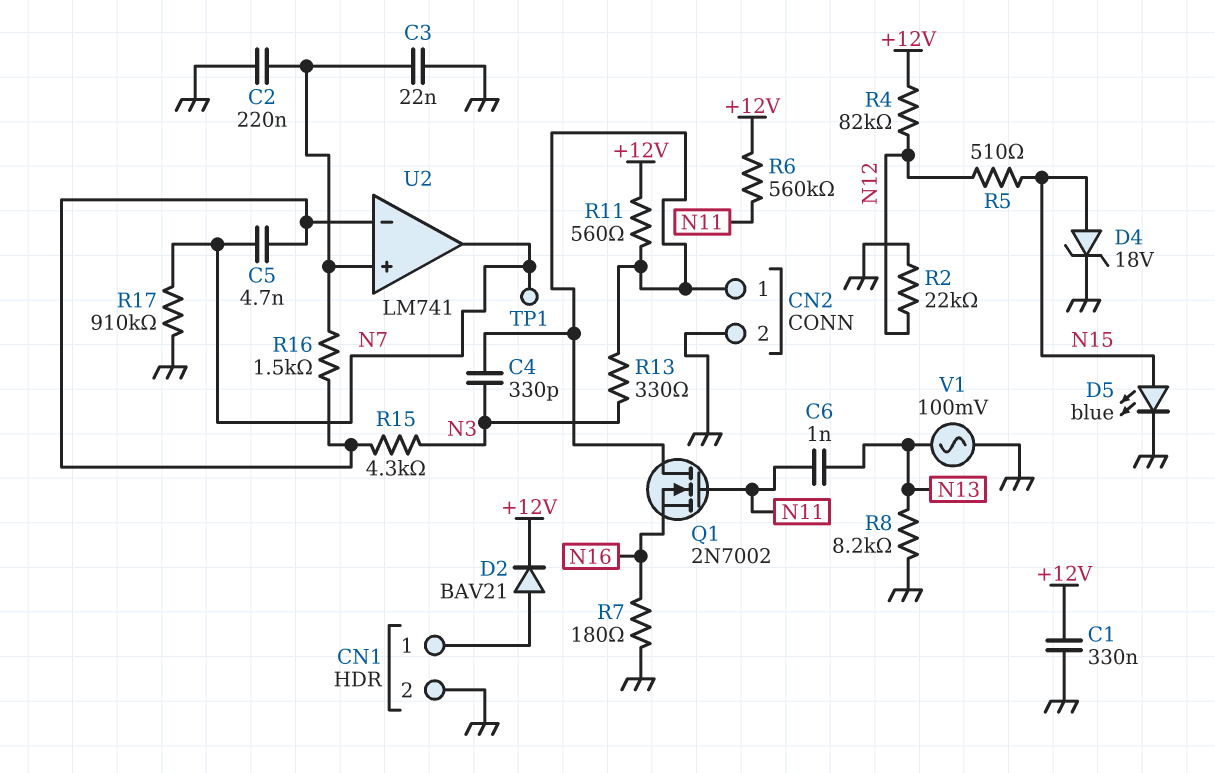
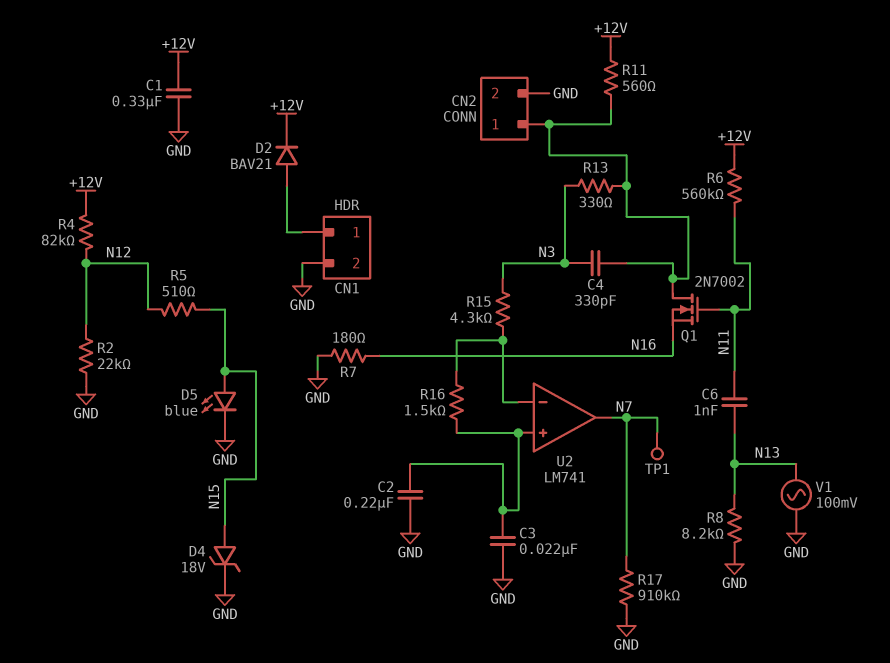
C5: 4.7nF (N7, U2/in-) -> none

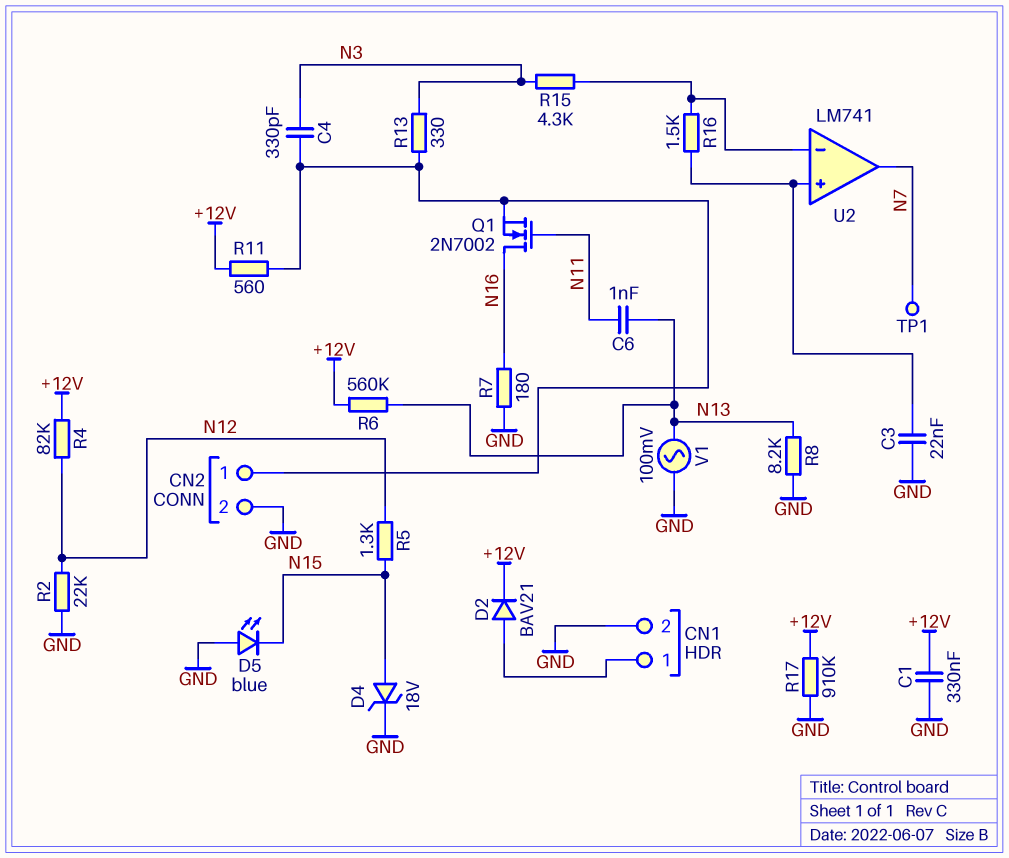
C2: 220nF (GND, U2/in+) -> none
D5: LED blue (A N15, K GND) -> LED blue (A GND, K N15)
Q1: NMOS 2N7002 (G N11, D CN2/1, S N16) -> NMOS 2N7002 (G N11, D N16, S CN2/1)
R5: 510 (N12, N15) -> 1.3k (N12, N15)
R6: 560k (+12V, N11) -> 560k (+12V, N13)
R17: 910k (GND, N7) -> 910k (+12V, GND)

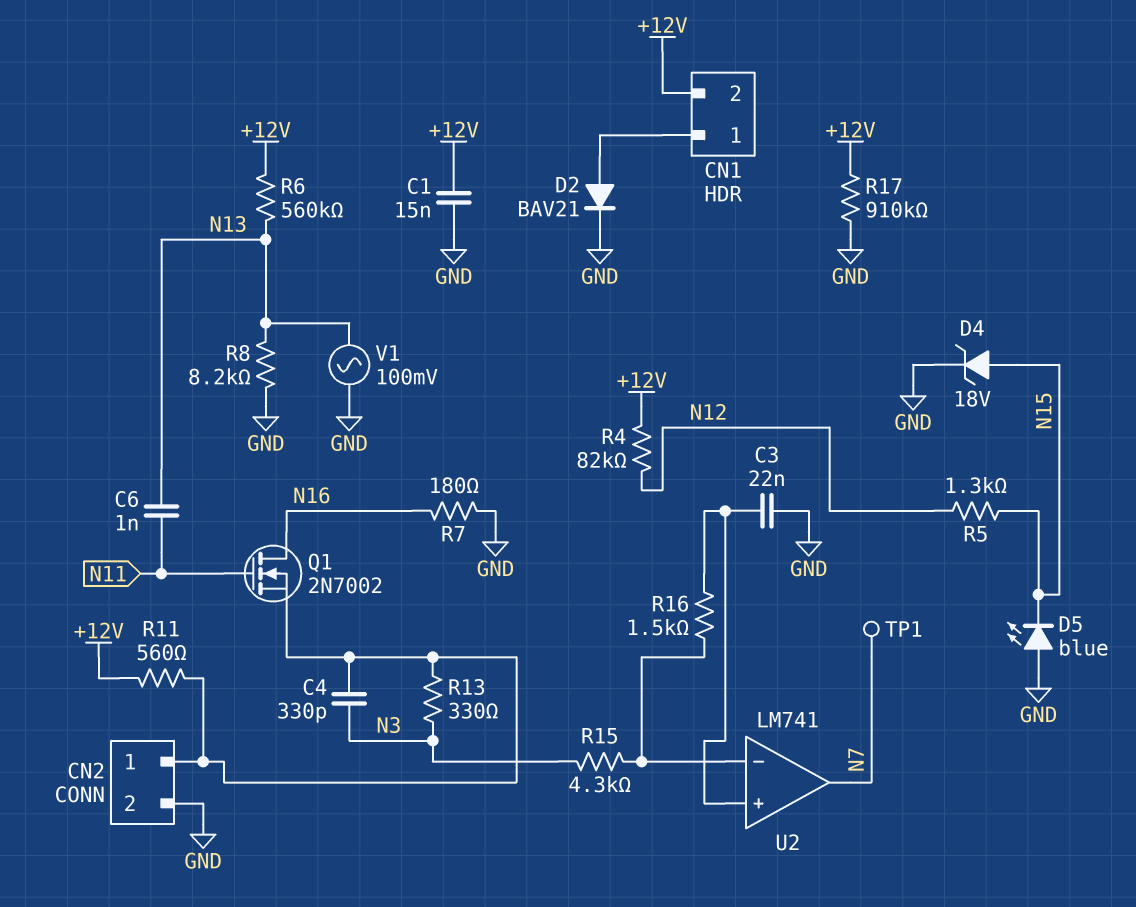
C1: 330nF (+12V, GND) -> 15nF (+12V, GND)
CN1 pin 2: GND -> +12V
D2: diode BAV21 (A CN1/1, K +12V) -> diode BAV21 (A CN1/1, K GND)
R2: 22k (GND, N12) -> none

